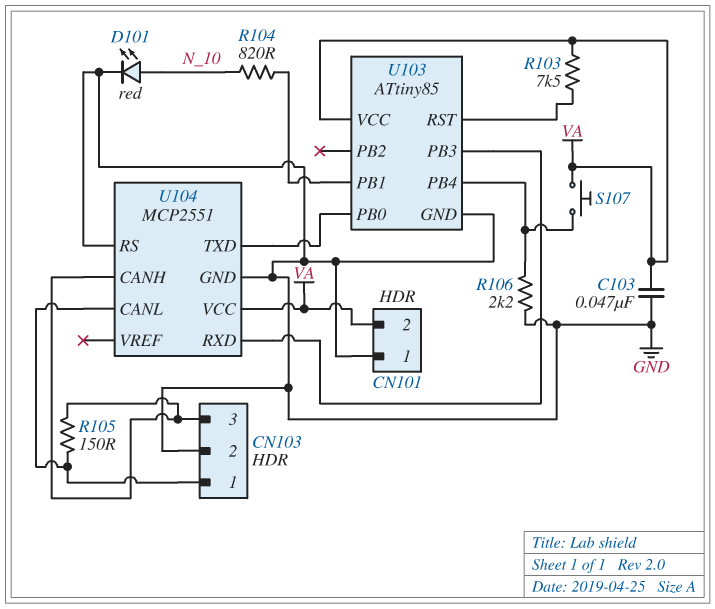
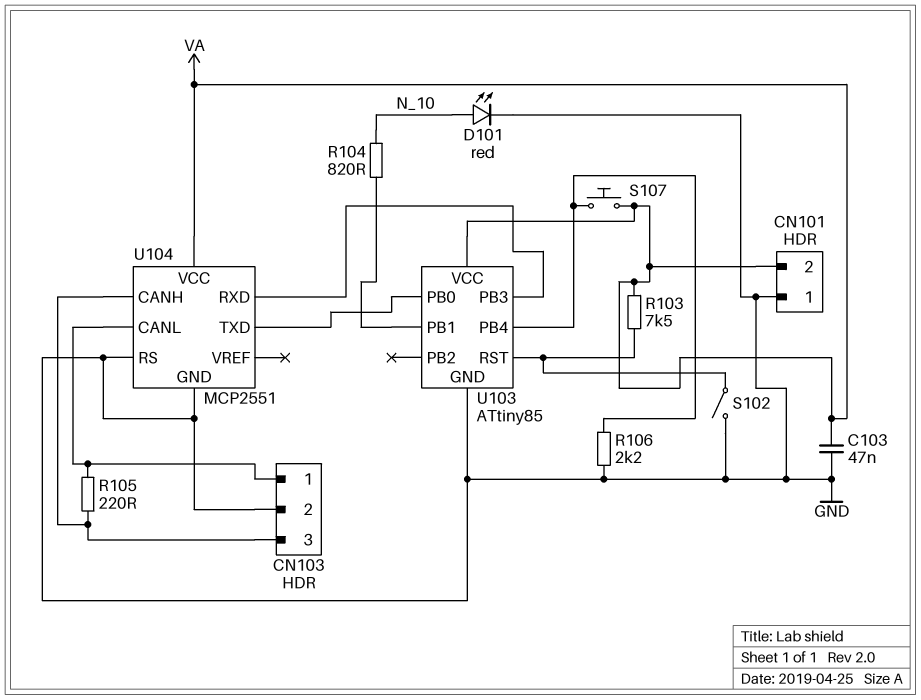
R105: 150 (CN103/1, CN103/3) -> 220 (CN103/1, CN103/3)
S102: none -> switch (GND, U103/RST)

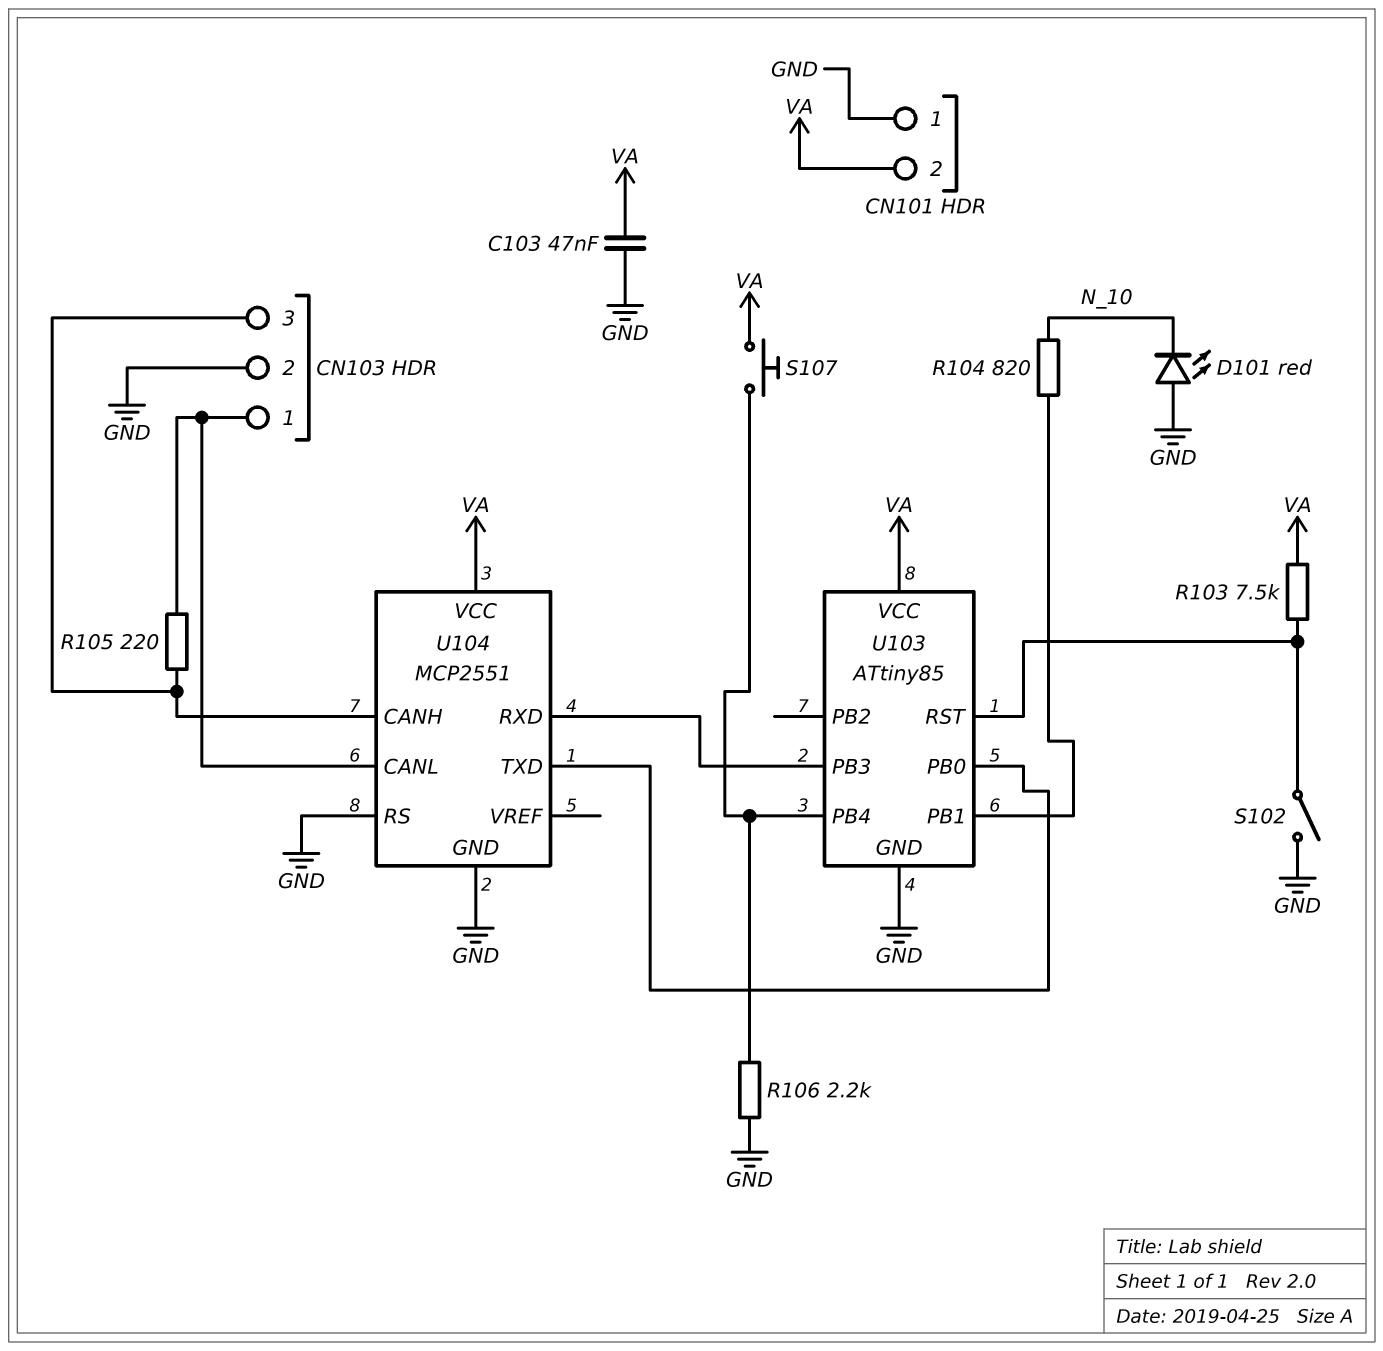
D101: LED red (A N_10, K GND) -> LED red (A GND, K N_10)

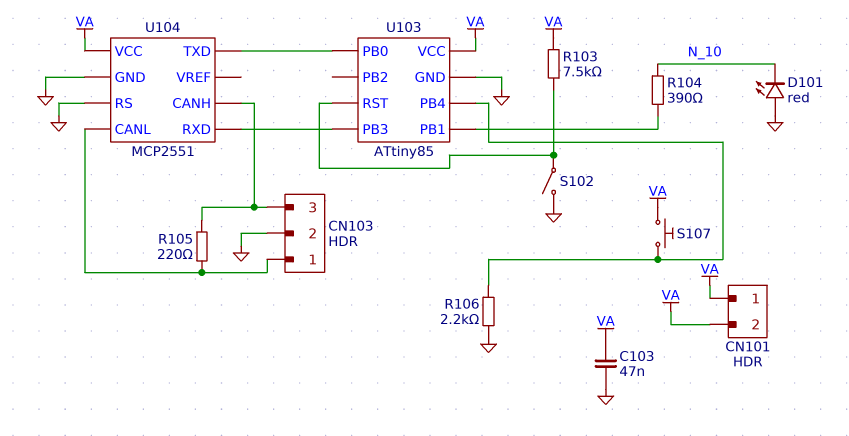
CN101 pin 1: GND -> VA
R104: 820 (N_10, U103/PB1) -> 390 (N_10, U103/PB1)

